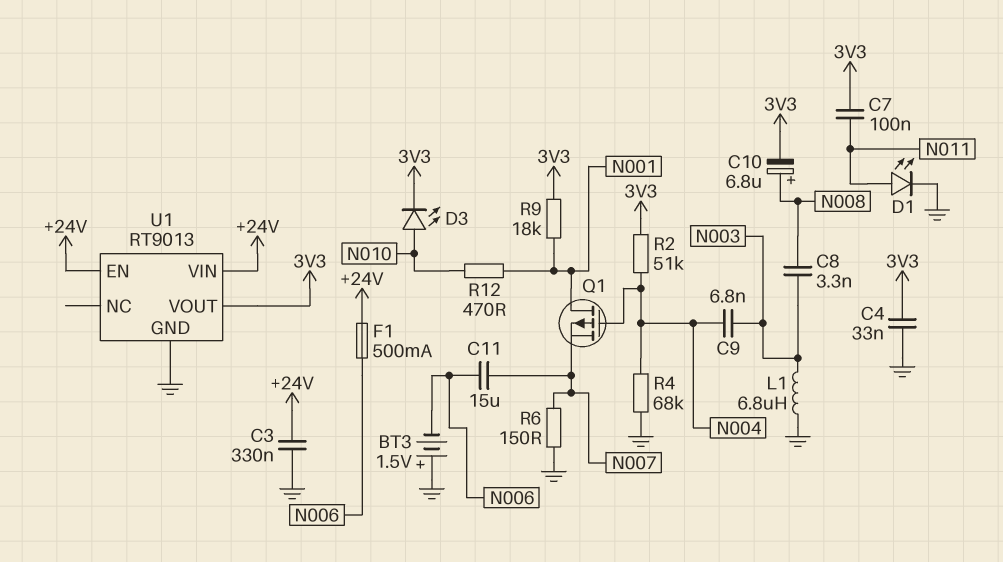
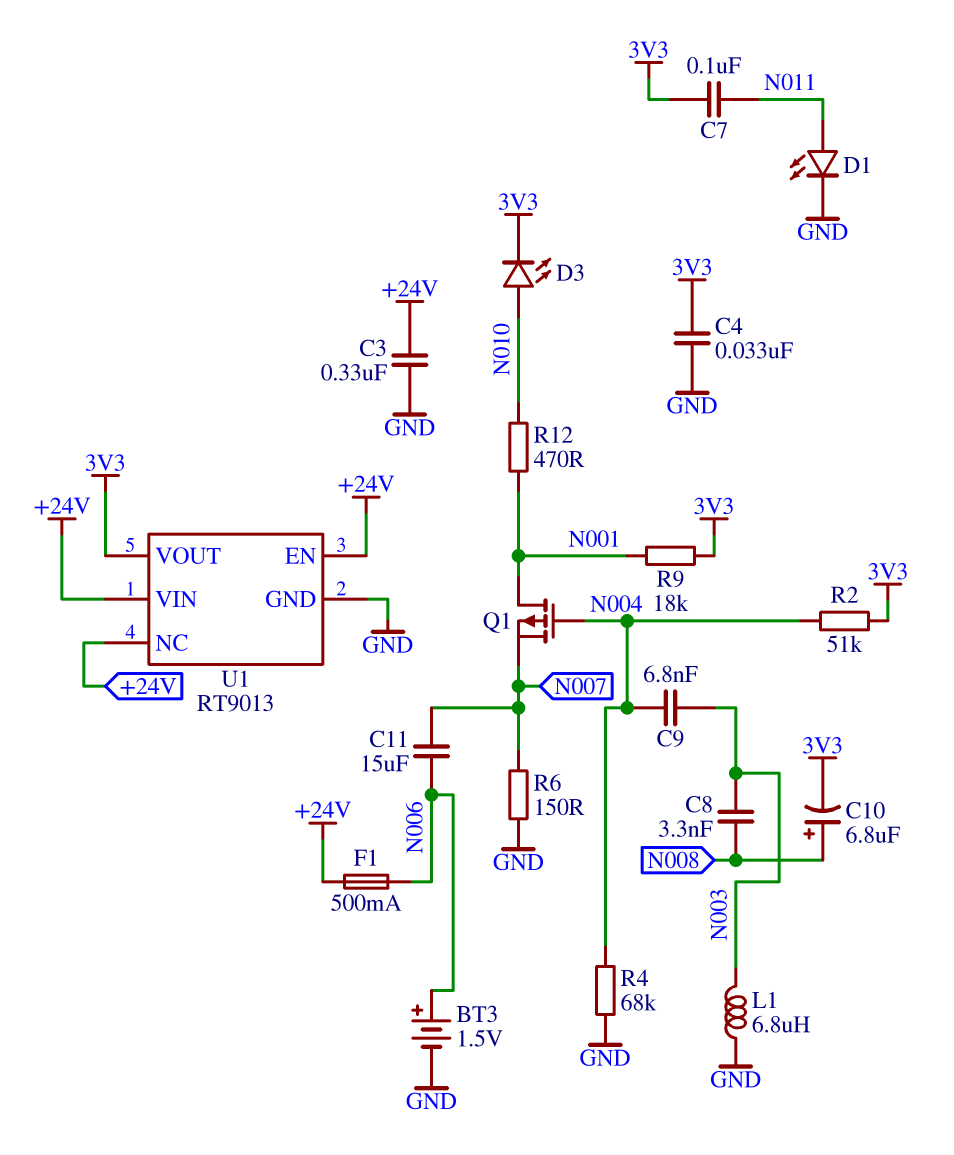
BT3: 1.5V (plus GND, minus N006) -> 1.5V (plus N006, minus GND)
U1 pin NC: none -> +24V

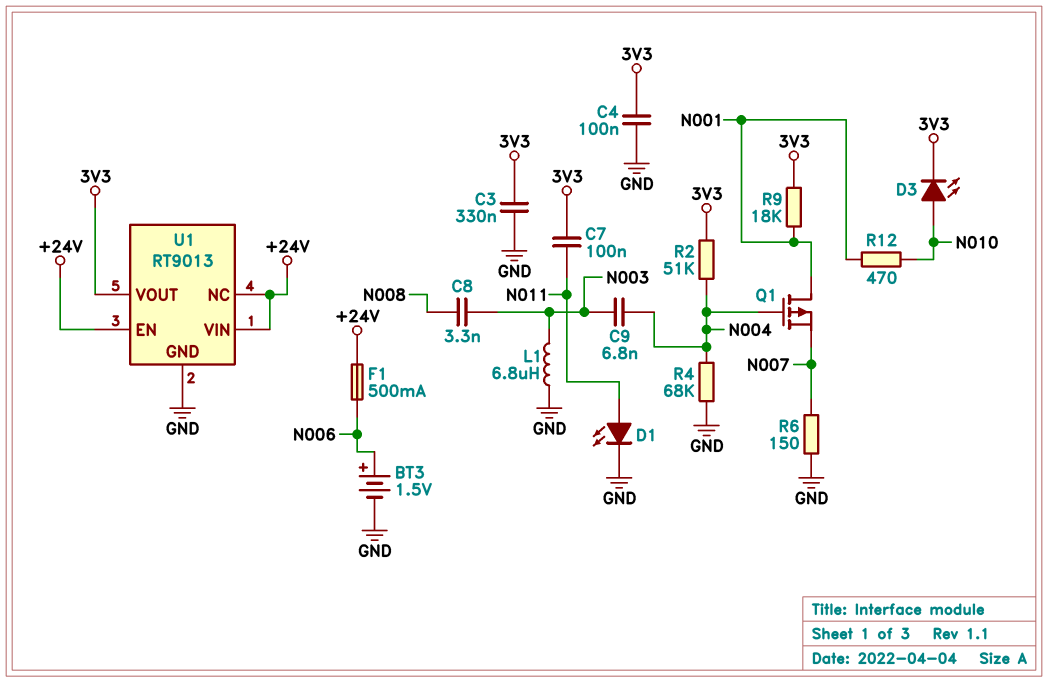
C3: 330nF (+24V, GND) -> 330nF (3V3, GND)
C4: 33nF (3V3, GND) -> 100nF (3V3, GND)
C10: 6.8uF (plus N008, minus 3V3) -> none
C11: 15uF (N006, N007) -> none

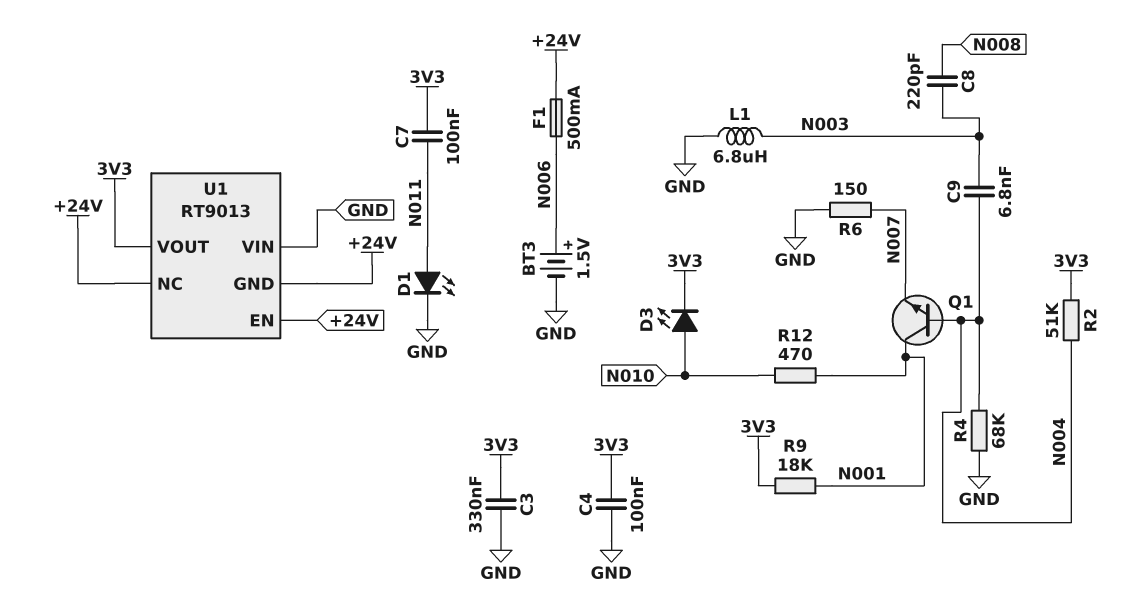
C8: 3.3nF (N003, N008) -> 220pF (N003, N008)
Q1: PMOS (G N004, D N001, S N007) -> NPN (B N004, C N001, E N007)
U1 pin GND: GND -> +24V
U1 pin VIN: +24V -> GND

